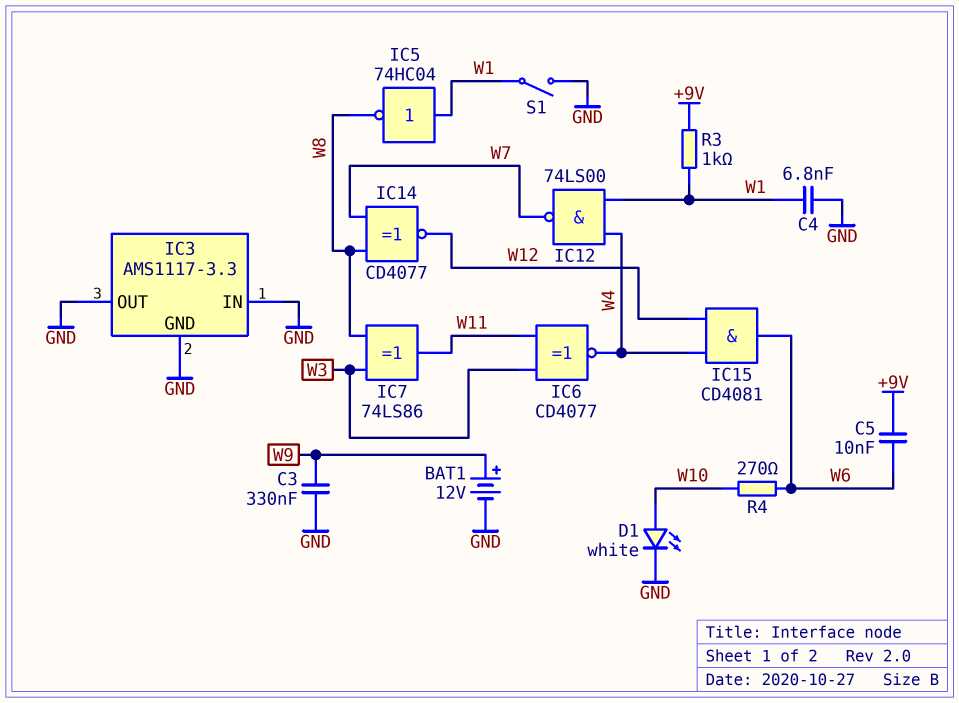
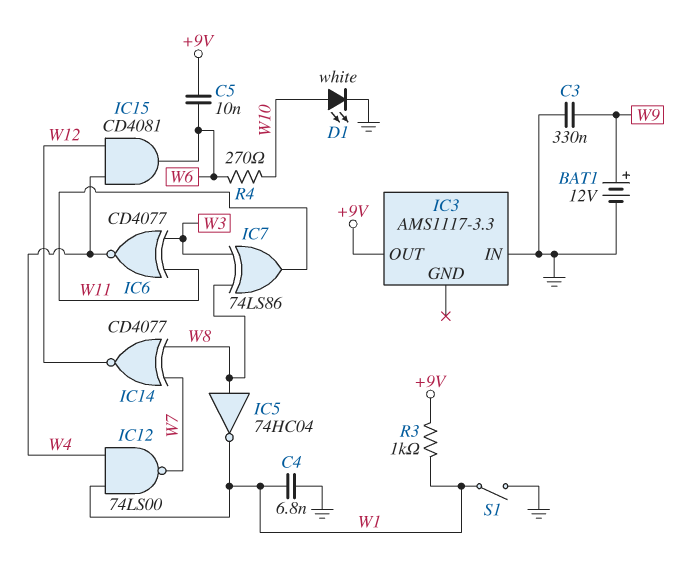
IC3 pin GND: GND -> none
IC3 pin OUT: GND -> +9V
IC5: NOT 74HC04 (in W1, out W8) -> NOT 74HC04 (in W8, out W1)

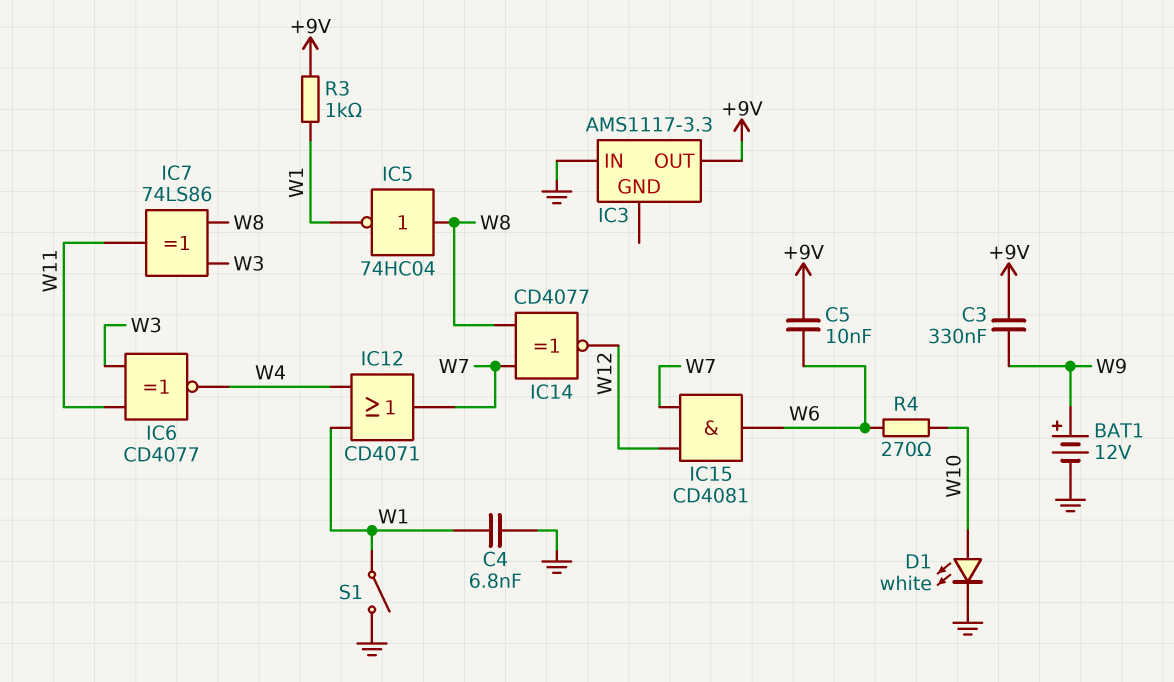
C3: 330nF (GND, W9) -> 330nF (+9V, W9)
IC12: NAND 74LS00 (in W1, in W4, out W7) -> OR CD4071 (in W1, in W4, out W7)
IC15: AND CD4081 (in W4, in W12, out W6) -> AND CD4081 (in W7, in W12, out W6)

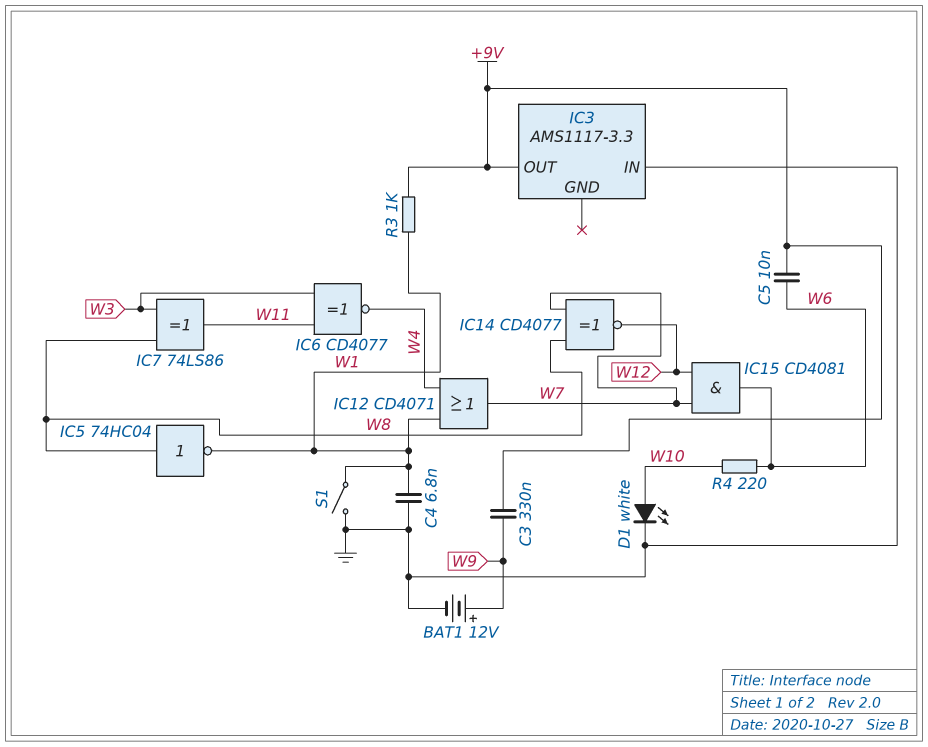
R4: 270 (W6, W10) -> 220 (W6, W10)

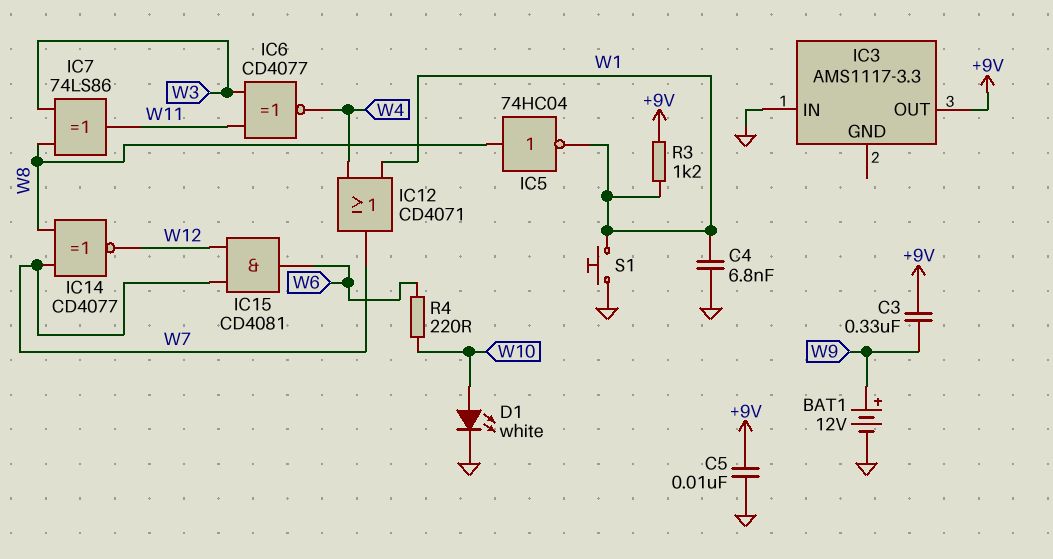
C5: 10nF (+9V, W6) -> 10nF (+9V, GND)
R3: 1k (+9V, W1) -> 1.2k (+9V, W1)
S1: switch (GND, W1) -> button (GND, W1)

